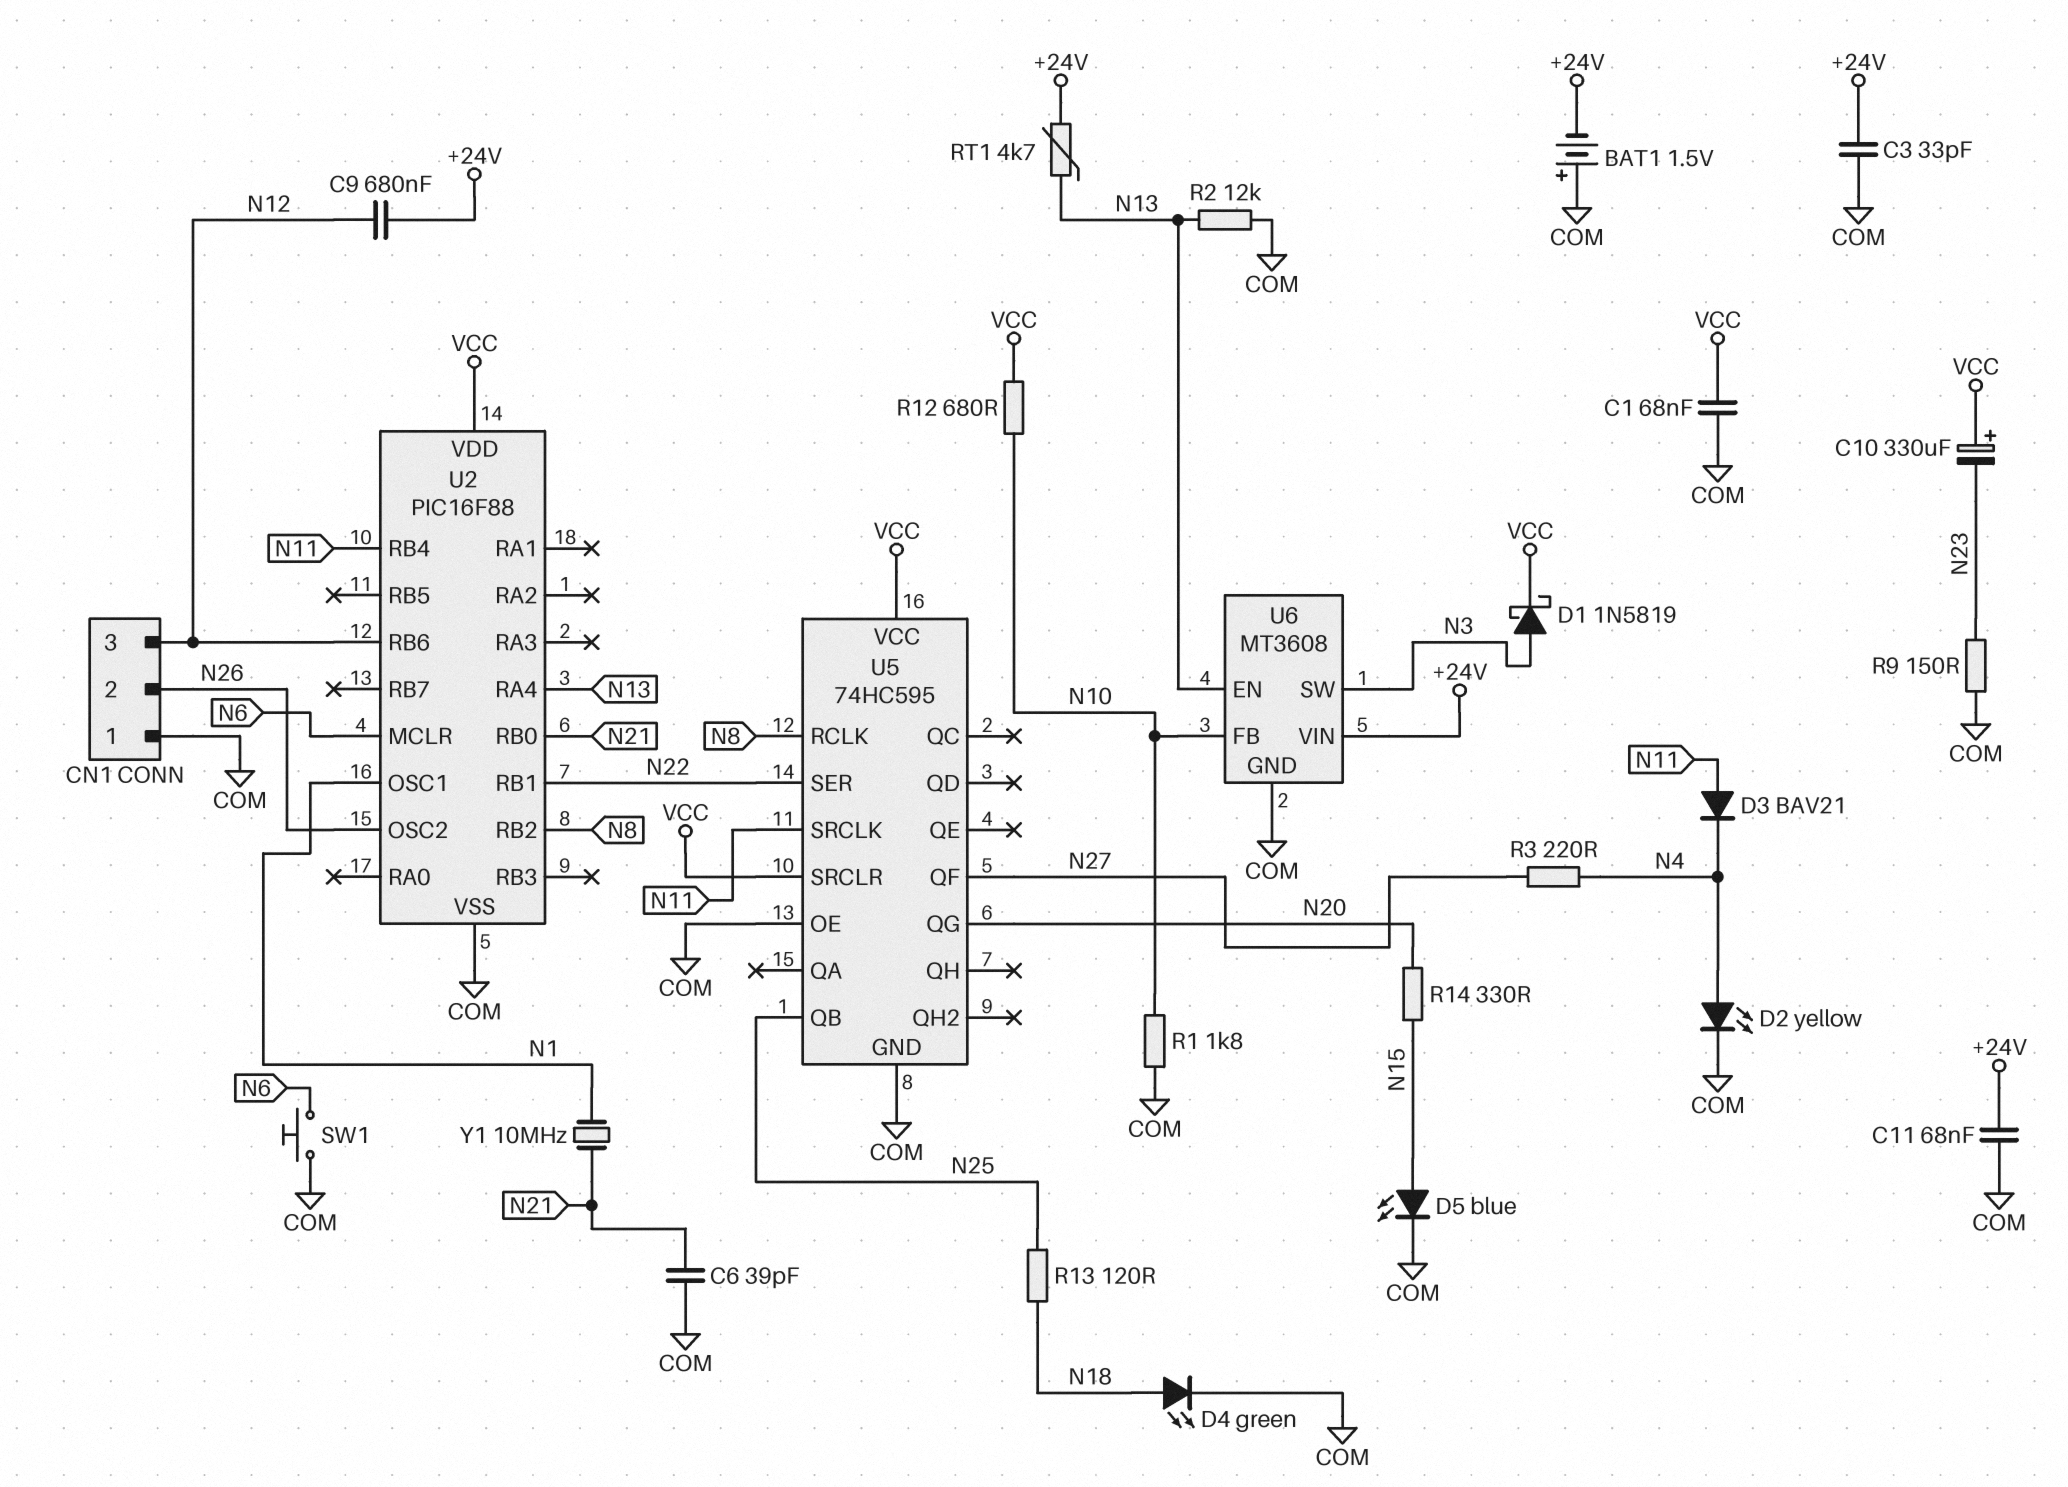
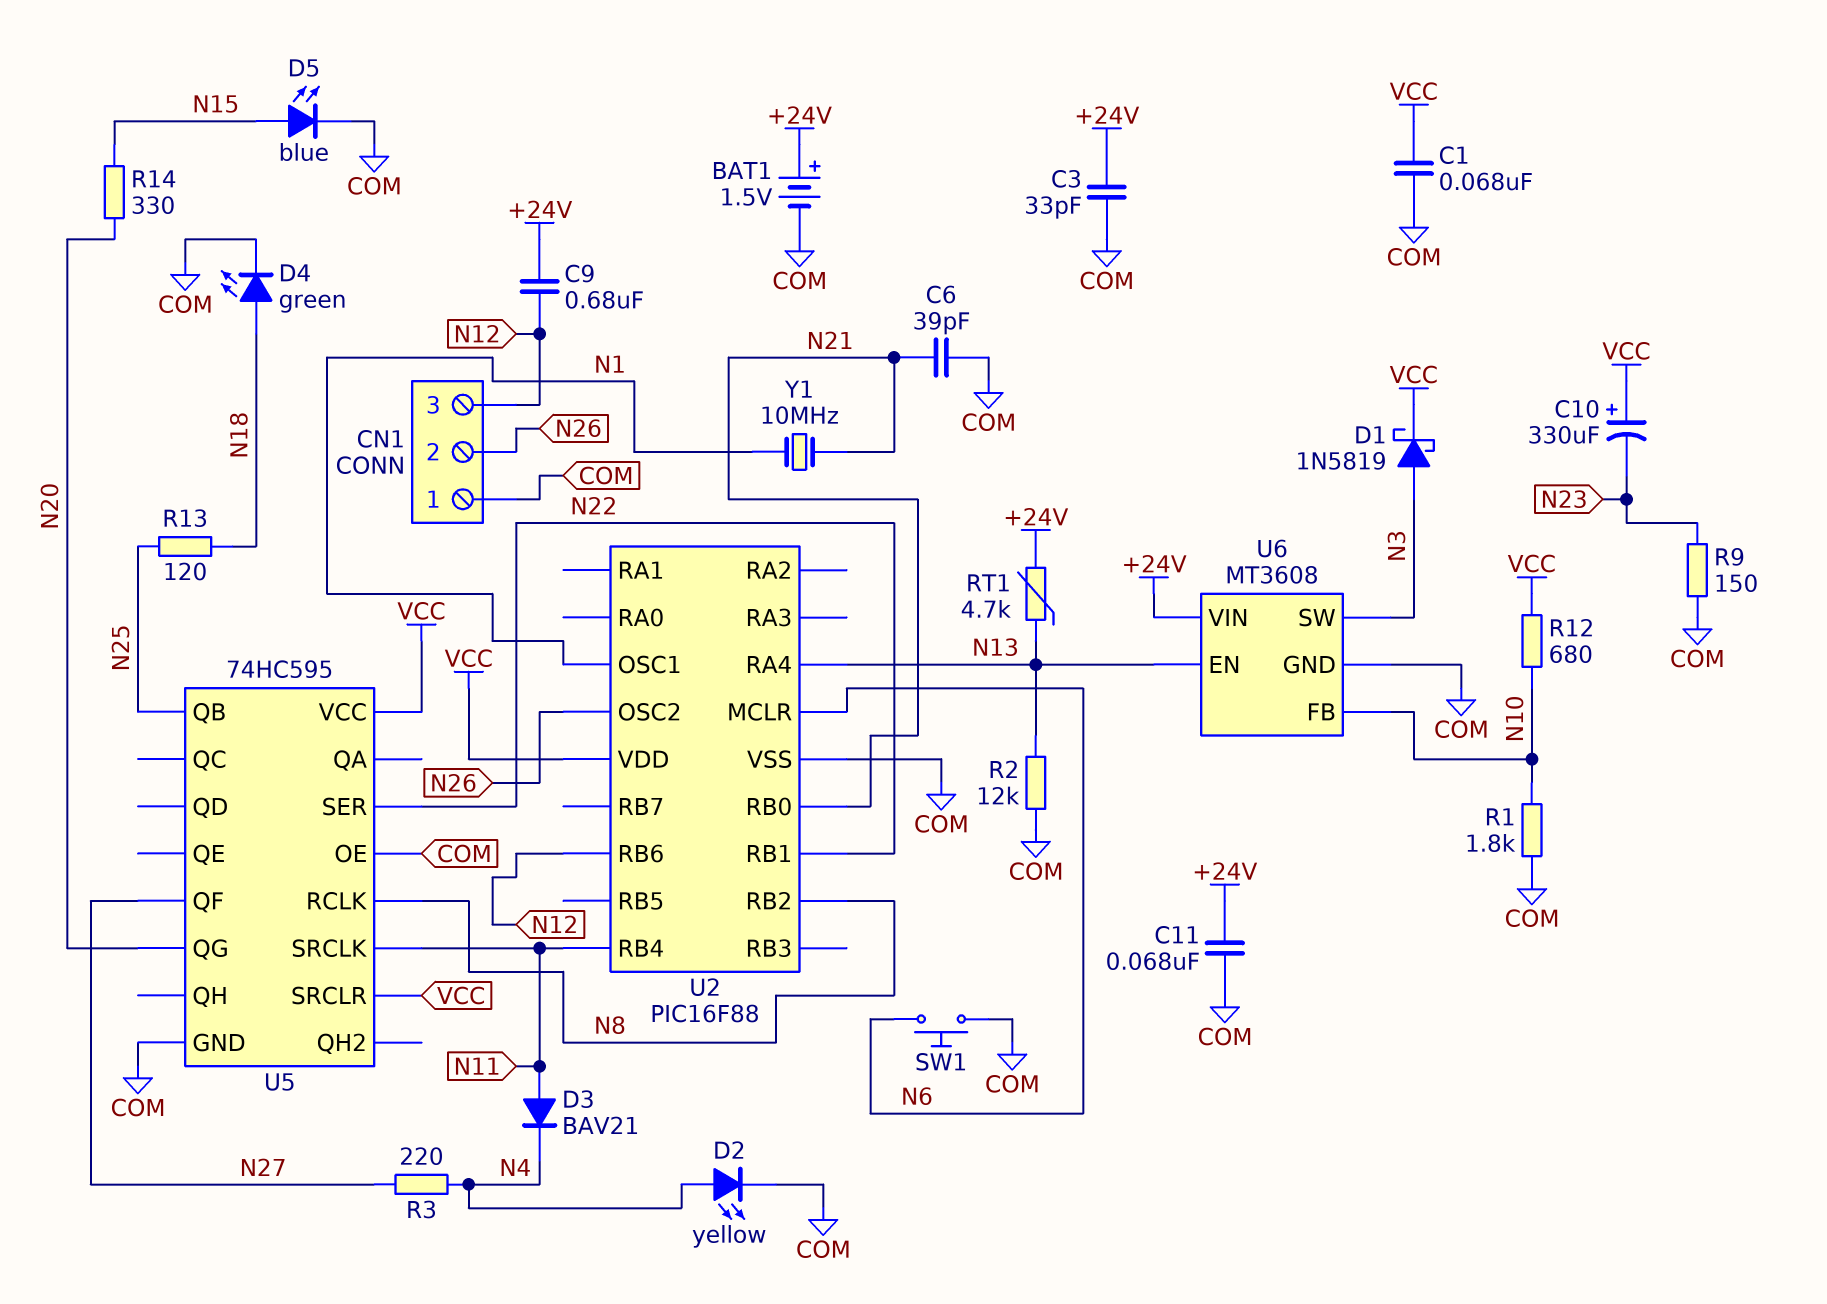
BAT1: 1.5V (plus COM, minus +24V) -> 1.5V (plus +24V, minus COM)

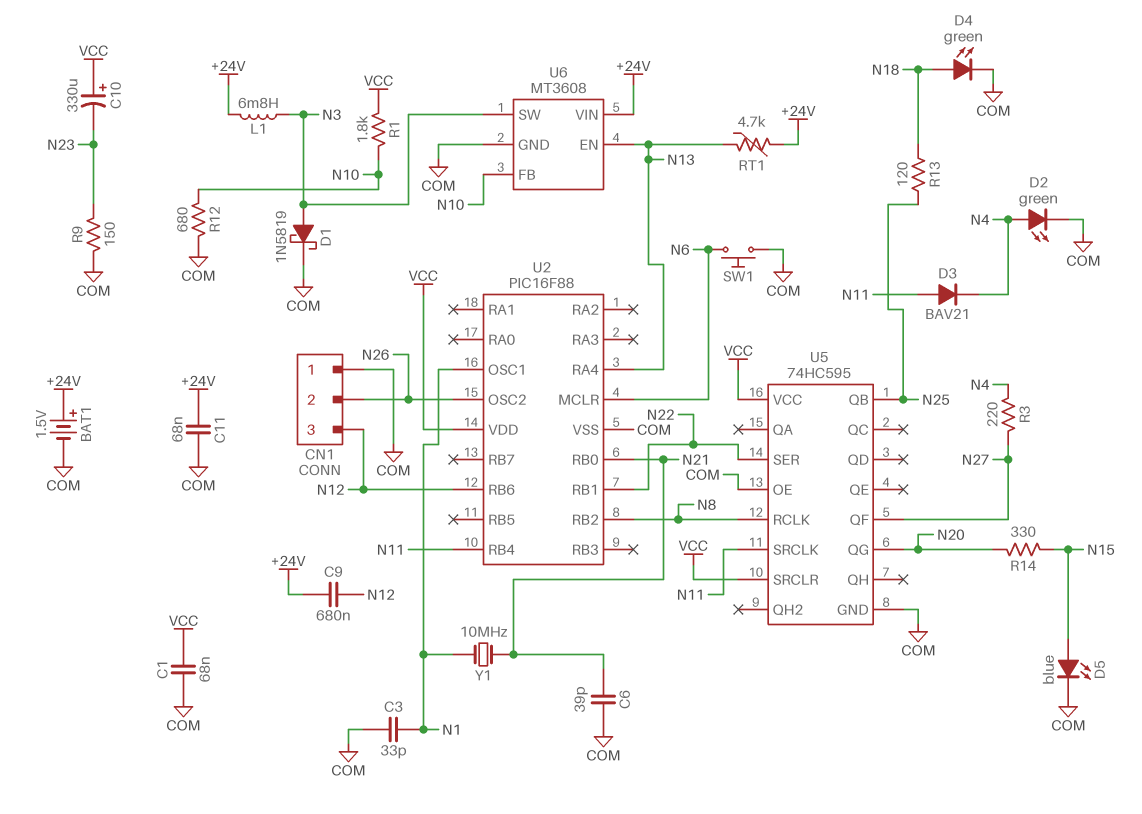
C3: 33pF (+24V, COM) -> 33pF (COM, N1)
D1: schottky 1N5819 (A N3, K VCC) -> schottky 1N5819 (A N3, K COM)
D2: LED yellow (A N4, K COM) -> LED green (A N4, K COM)
L1: none -> 6.8mH (+24V, N3)
R1: 1.8k (COM, N10) -> 1.8k (N10, VCC)
R2: 12k (COM, N13) -> none
R12: 680 (N10, VCC) -> 680 (COM, N10)

